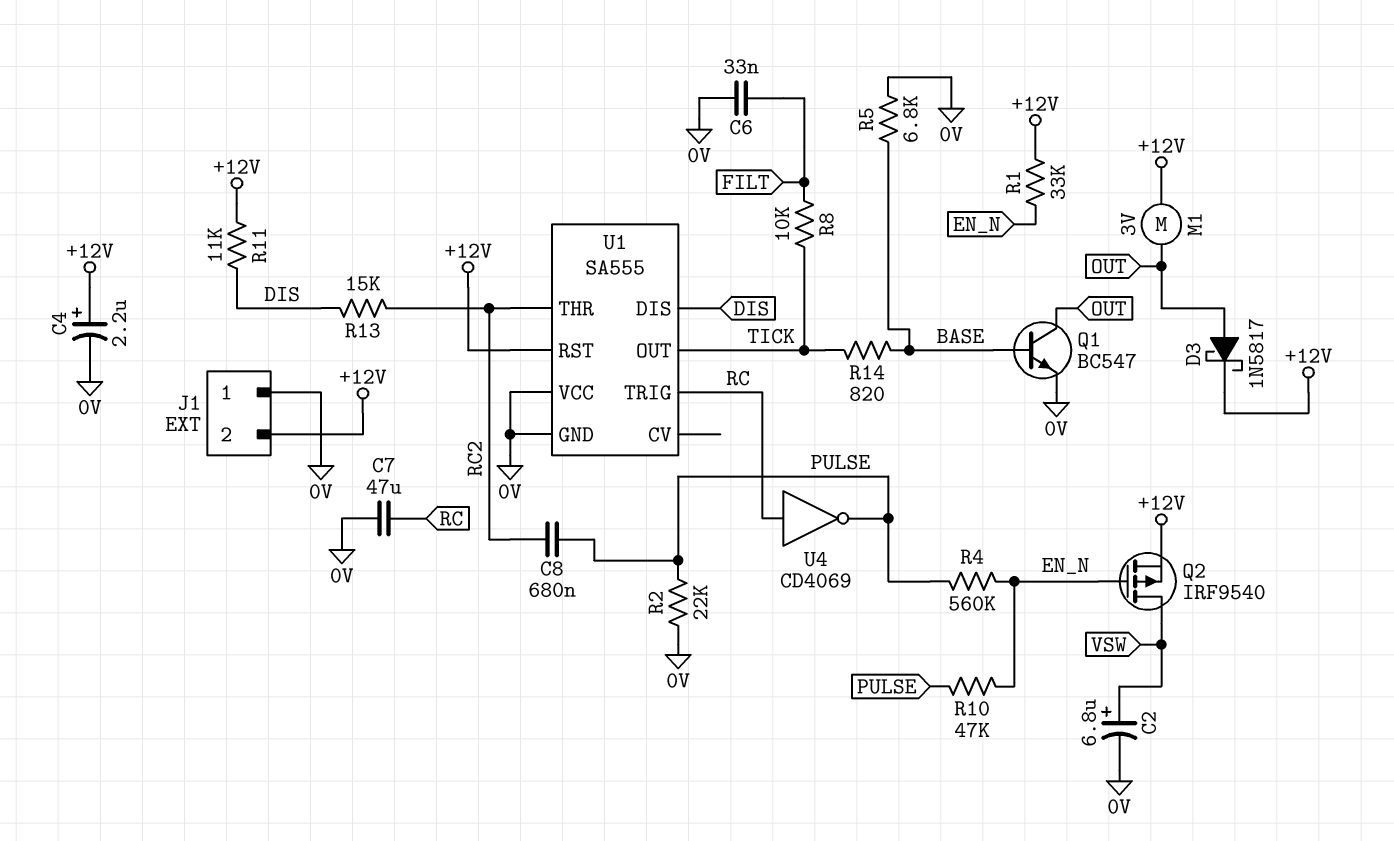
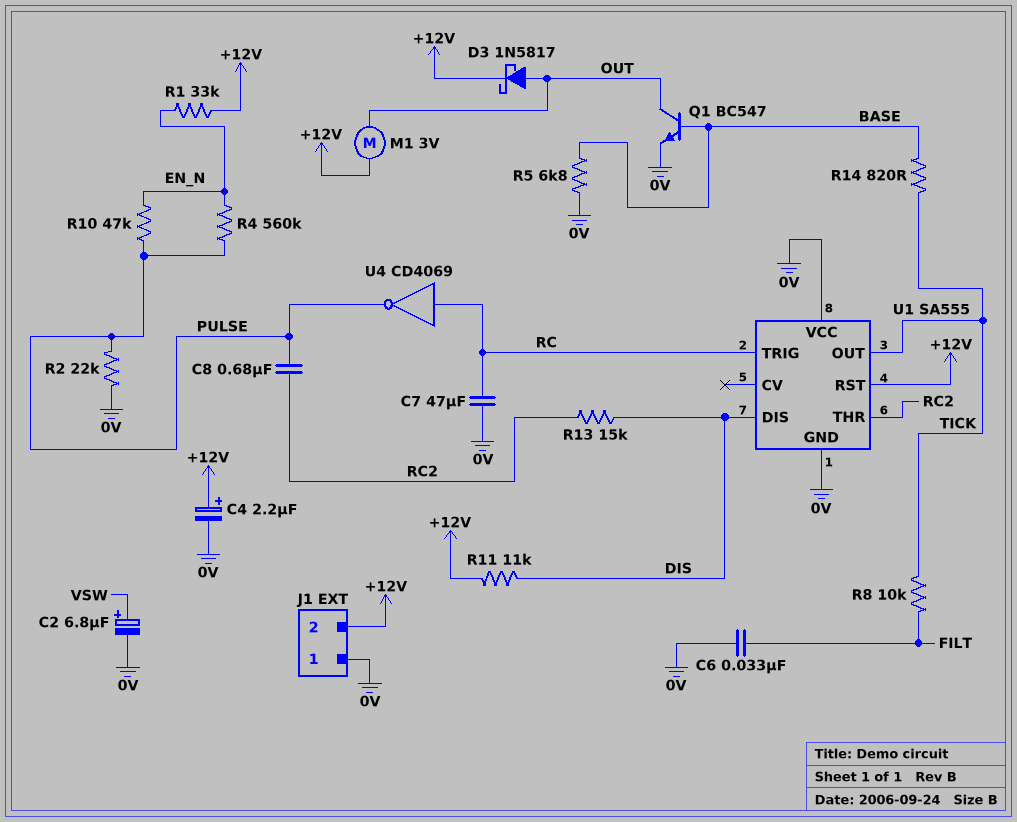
Q2: PMOS IRF9540 (G EN_N, D VSW, S +12V) -> none

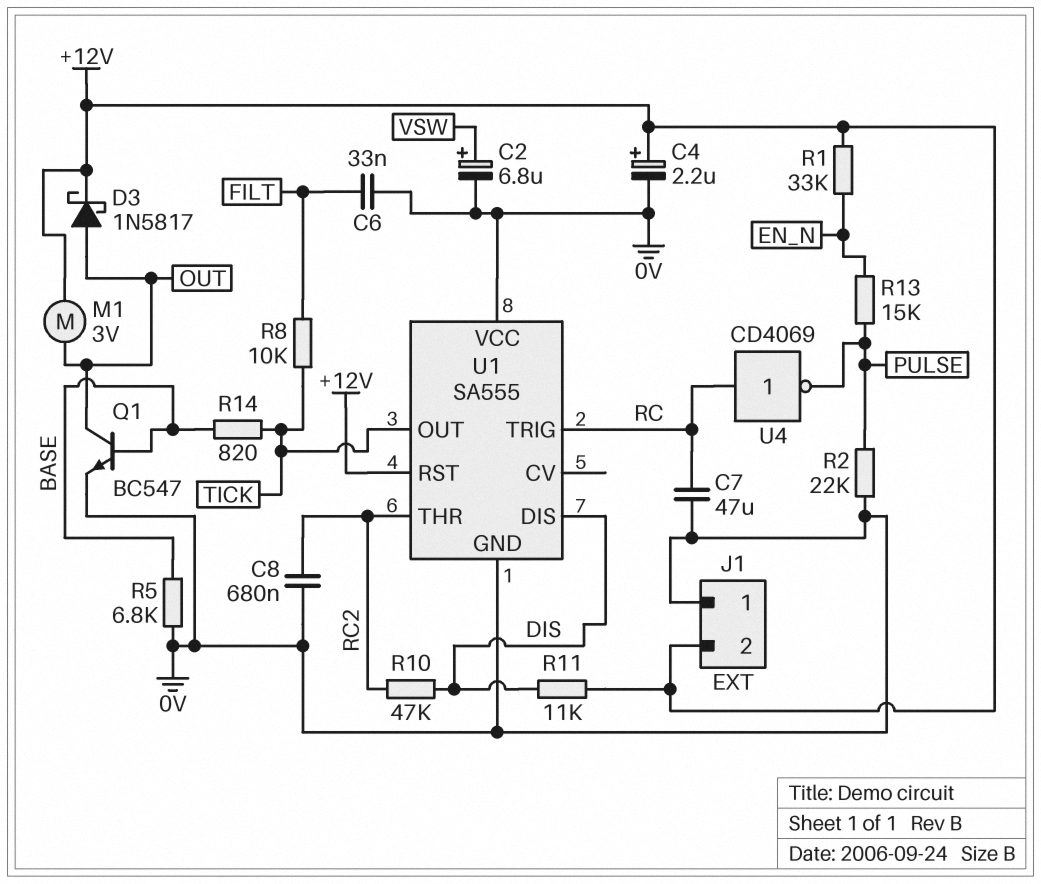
C8: 680nF (PULSE, RC2) -> 680nF (0V, RC2)
R4: 560k (EN_N, PULSE) -> none
R10: 47k (EN_N, PULSE) -> 47k (DIS, RC2)
R13: 15k (DIS, RC2) -> 15k (EN_N, PULSE)

